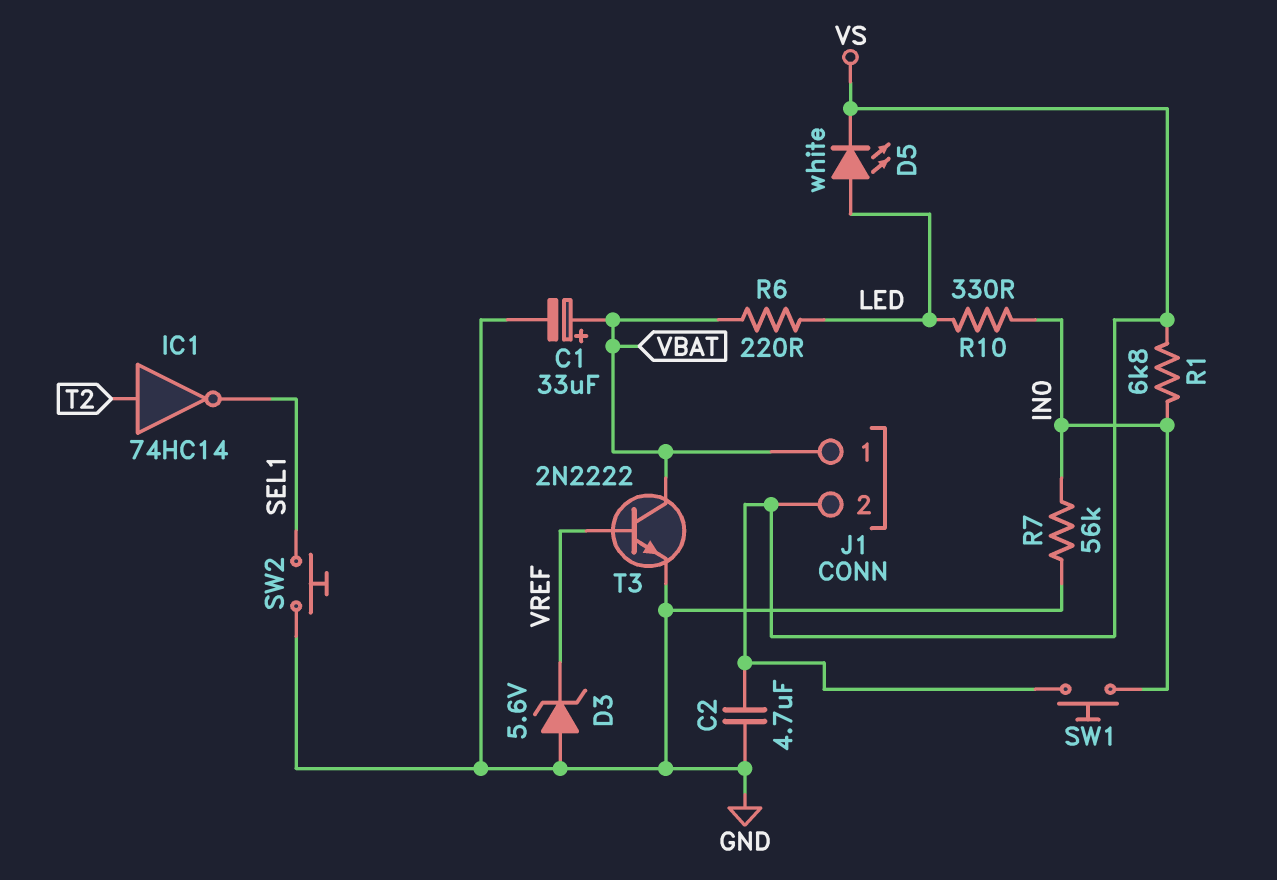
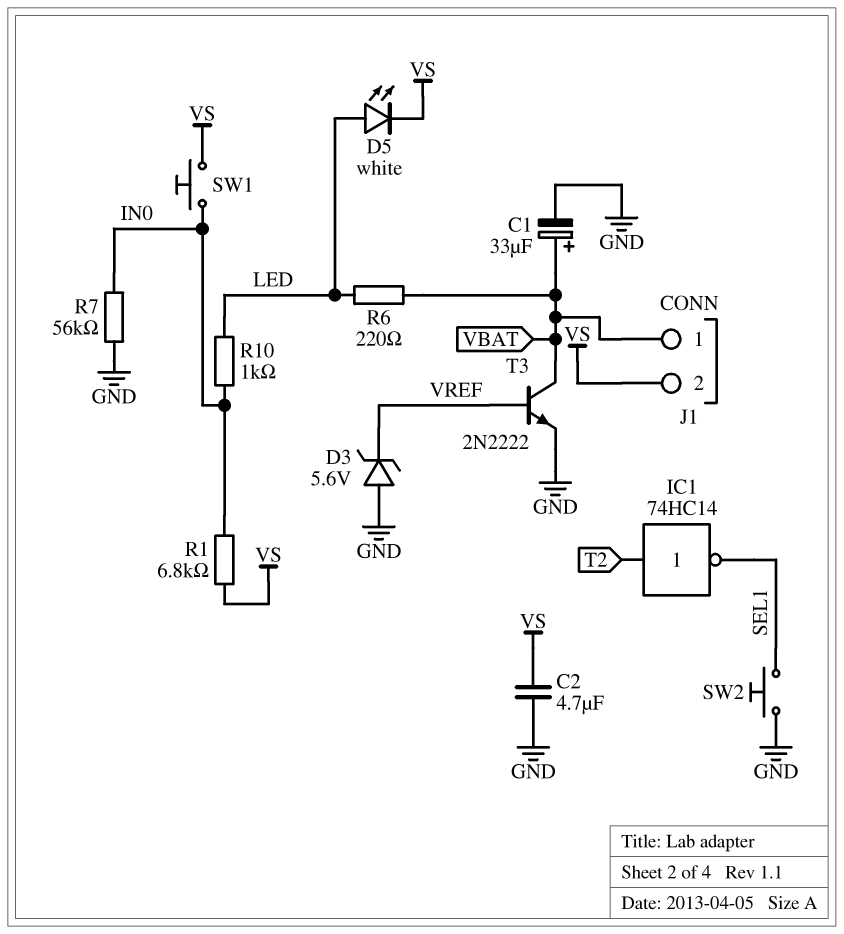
R10: 330 (IN0, LED) -> 1k (IN0, LED)

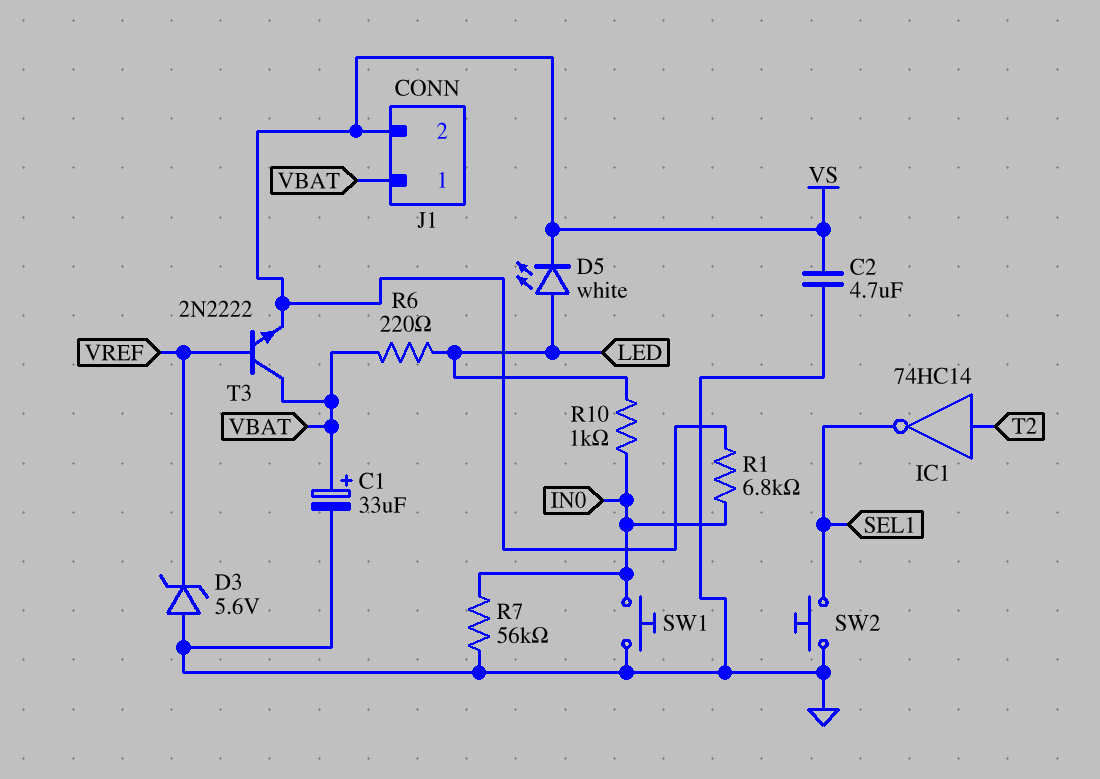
SW1: button (IN0, VS) -> button (GND, IN0)
T3: NPN 2N2222 (B VREF, C VBAT, E GND) -> NPN 2N2222 (B VREF, C VBAT, E VS)

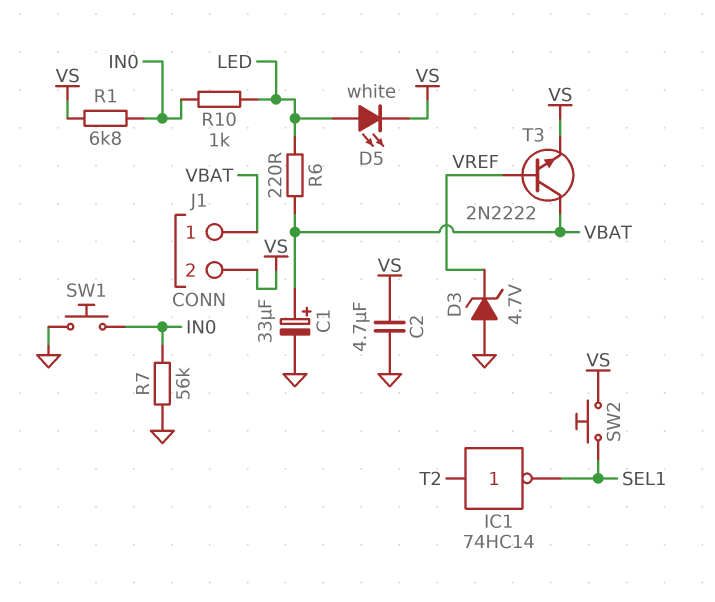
D3: zener 5.6V (A GND, K VREF) -> zener 4.7V (A GND, K VREF)
SW2: button (GND, SEL1) -> button (SEL1, VS)

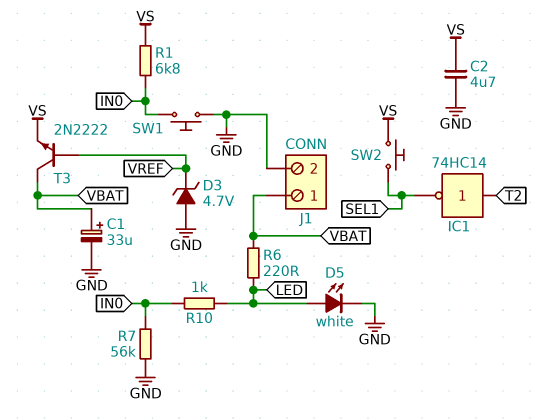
D5: LED white (A LED, K VS) -> LED white (A LED, K GND)
J1 pin 2: VS -> GND

